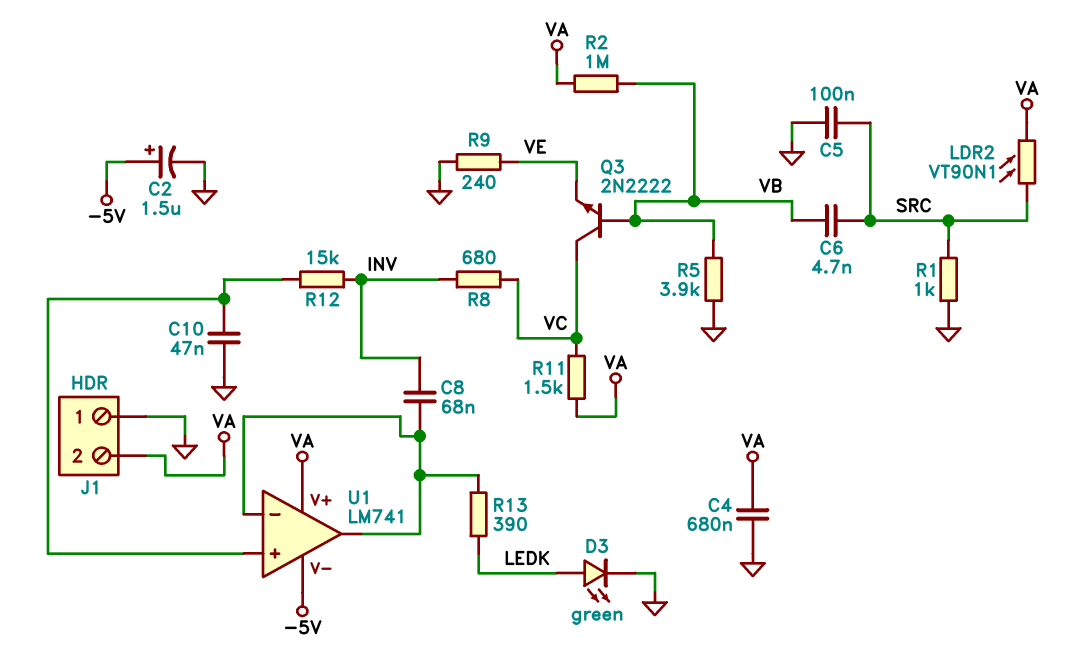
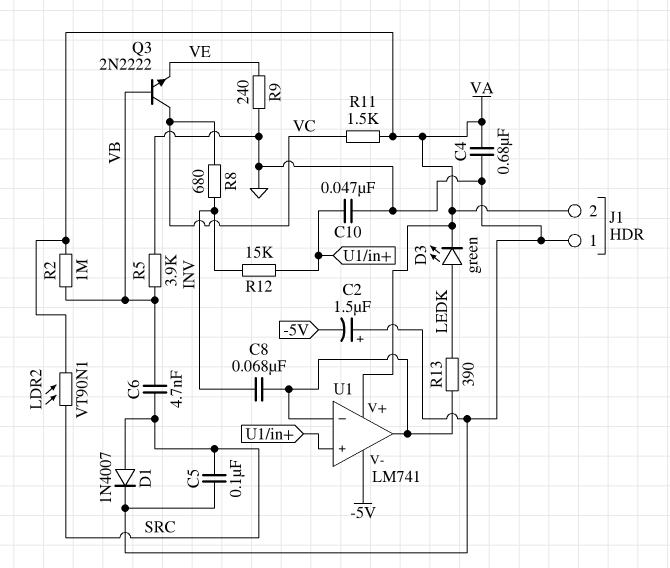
C2: 1.5uF (plus -5V, minus GND) -> 1.5uF (plus GND, minus -5V)
D1: none -> diode 1N4007 (A SRC, K GND)
D3: LED green (A LEDK, K GND) -> LED green (A LEDK, K VA)
R1: 1k (GND, SRC) -> none

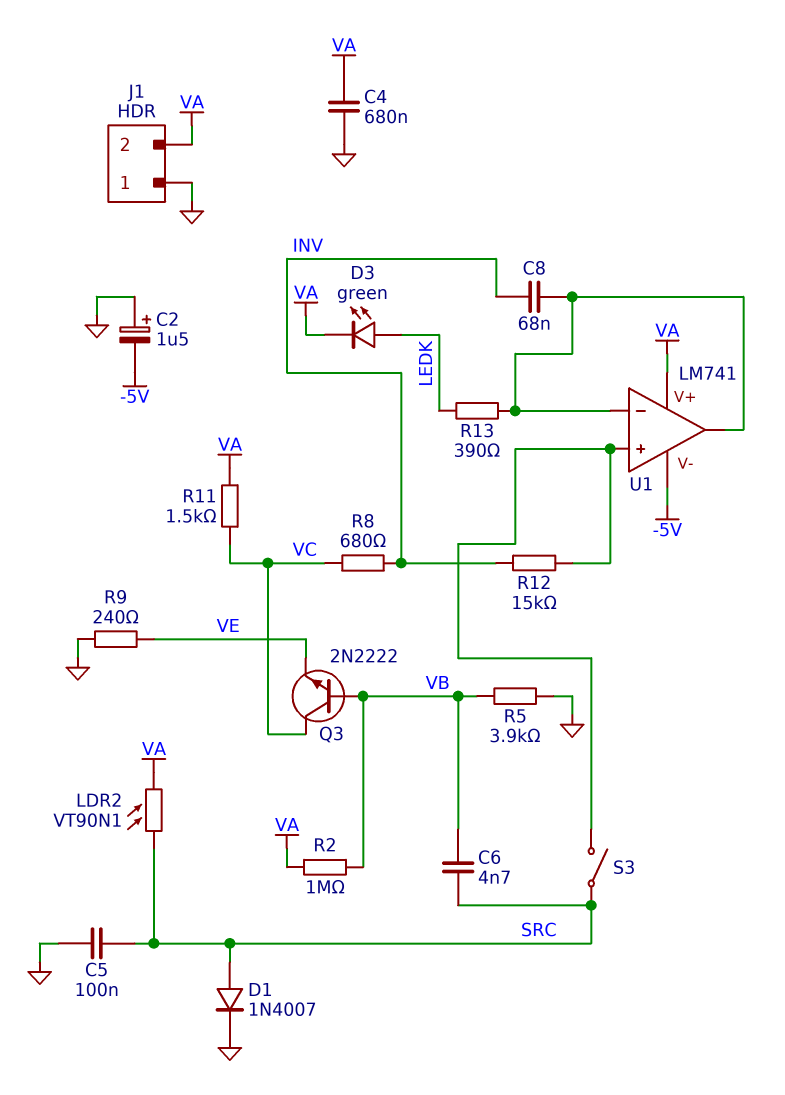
C10: 47nF (GND, U1/in+) -> none
S3: none -> switch (SRC, U1/in+)

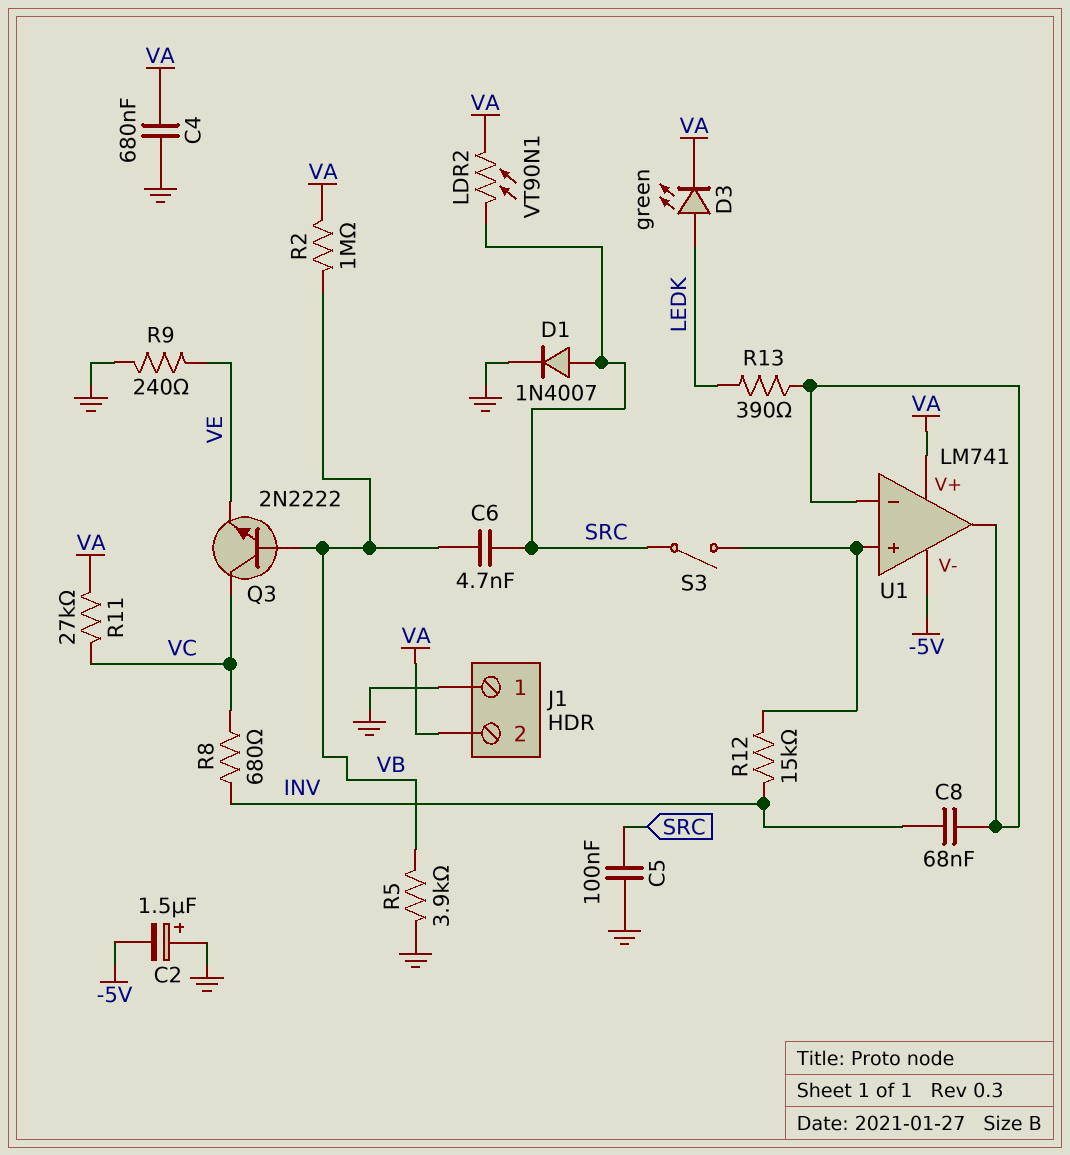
R11: 1.5k (VA, VC) -> 27k (VA, VC)

